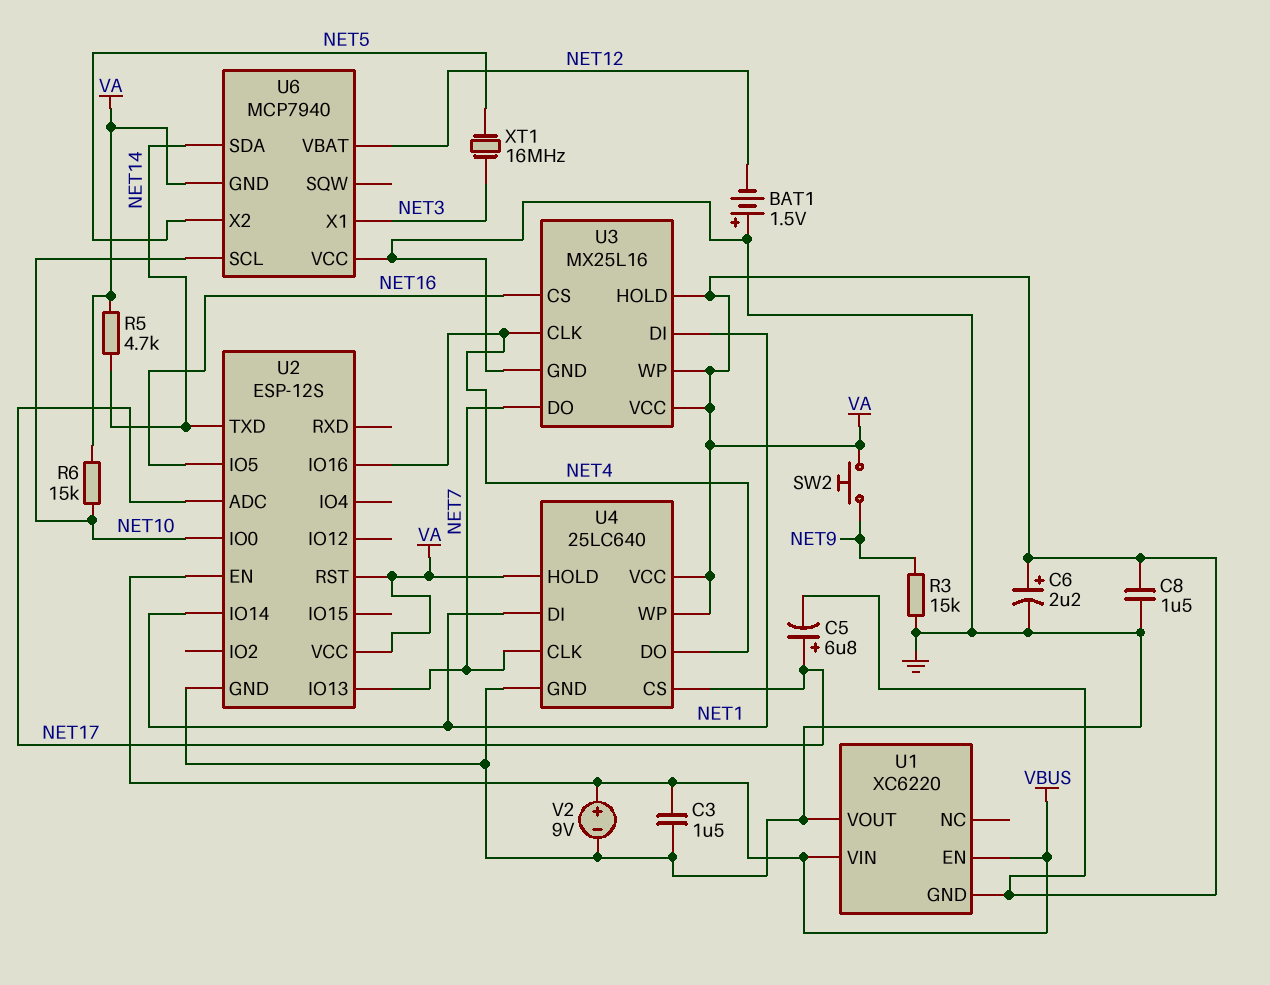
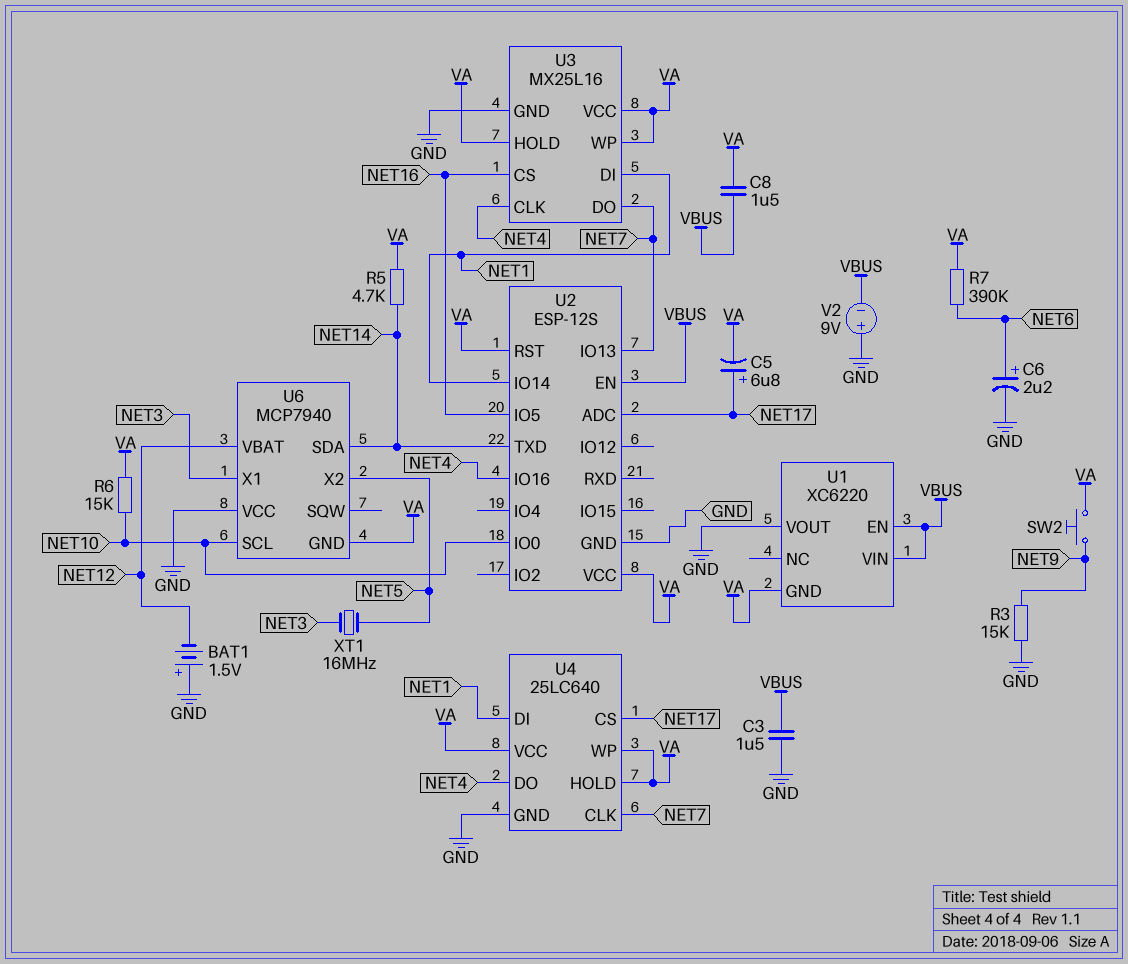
C6: 2.2uF (plus VA, minus GND) -> 2.2uF (plus NET6, minus GND)
C8: 1.5uF (GND, VA) -> 1.5uF (VA, VBUS)
R7: none -> 390k (NET6, VA)
V2: 9V (plus VBUS, minus GND) -> 9V (plus GND, minus VBUS)

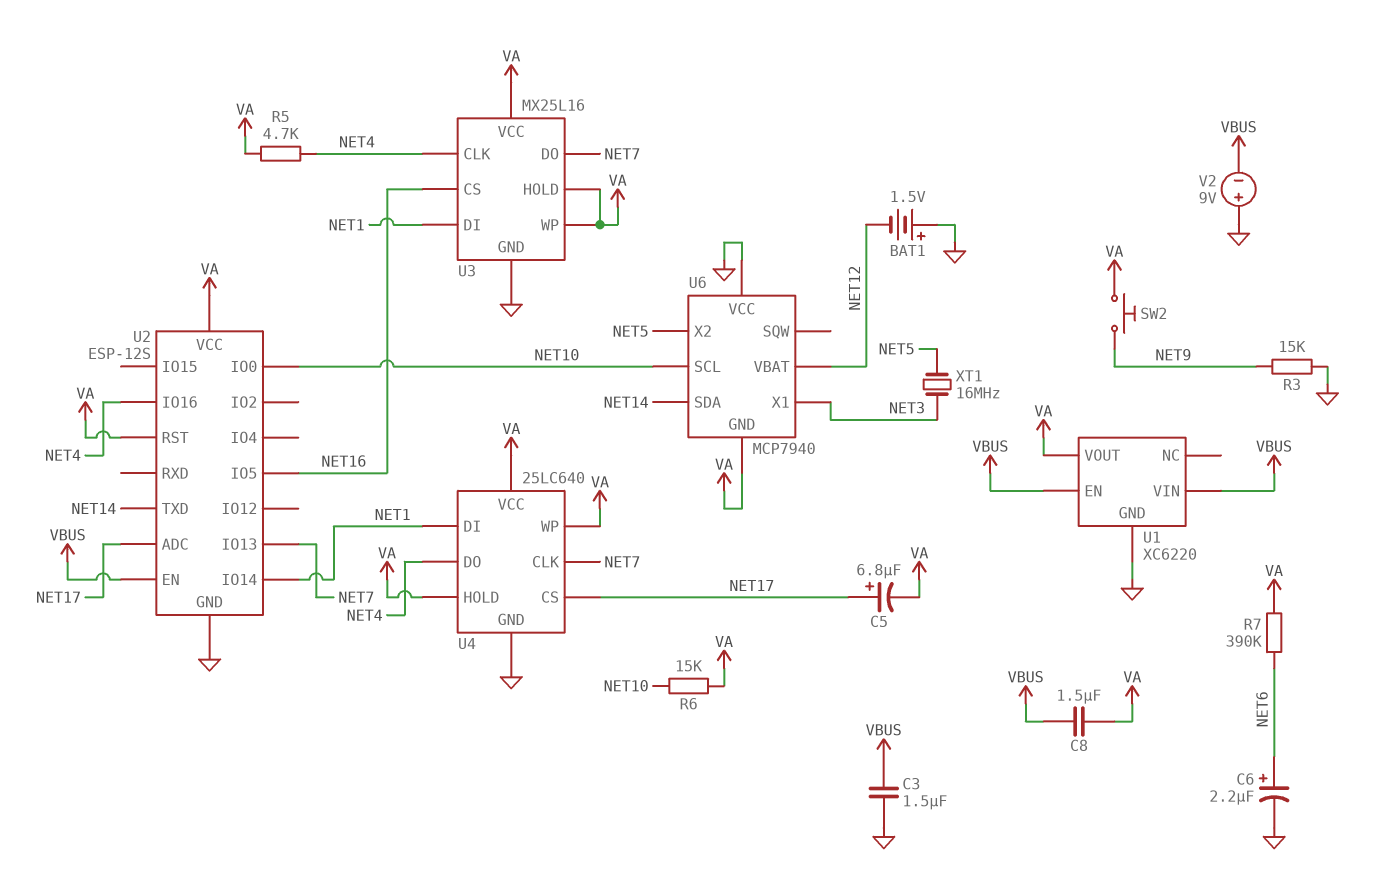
R5: 4.7k (NET14, VA) -> 4.7k (NET4, VA)
U1 pin GND: VA -> GND
U1 pin VOUT: GND -> VA

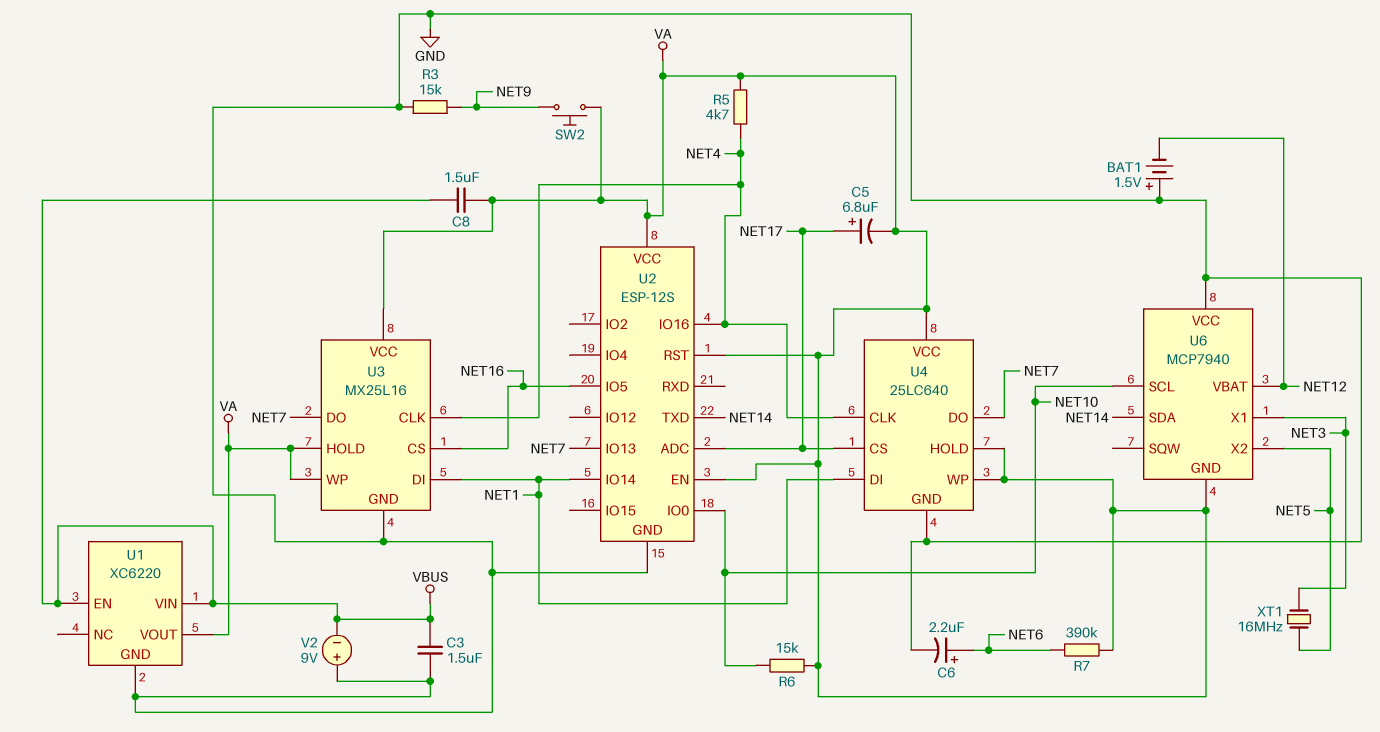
U2 pin EN: VBUS -> VA
U4 pin CLK: NET7 -> NET4
U4 pin DO: NET4 -> NET7

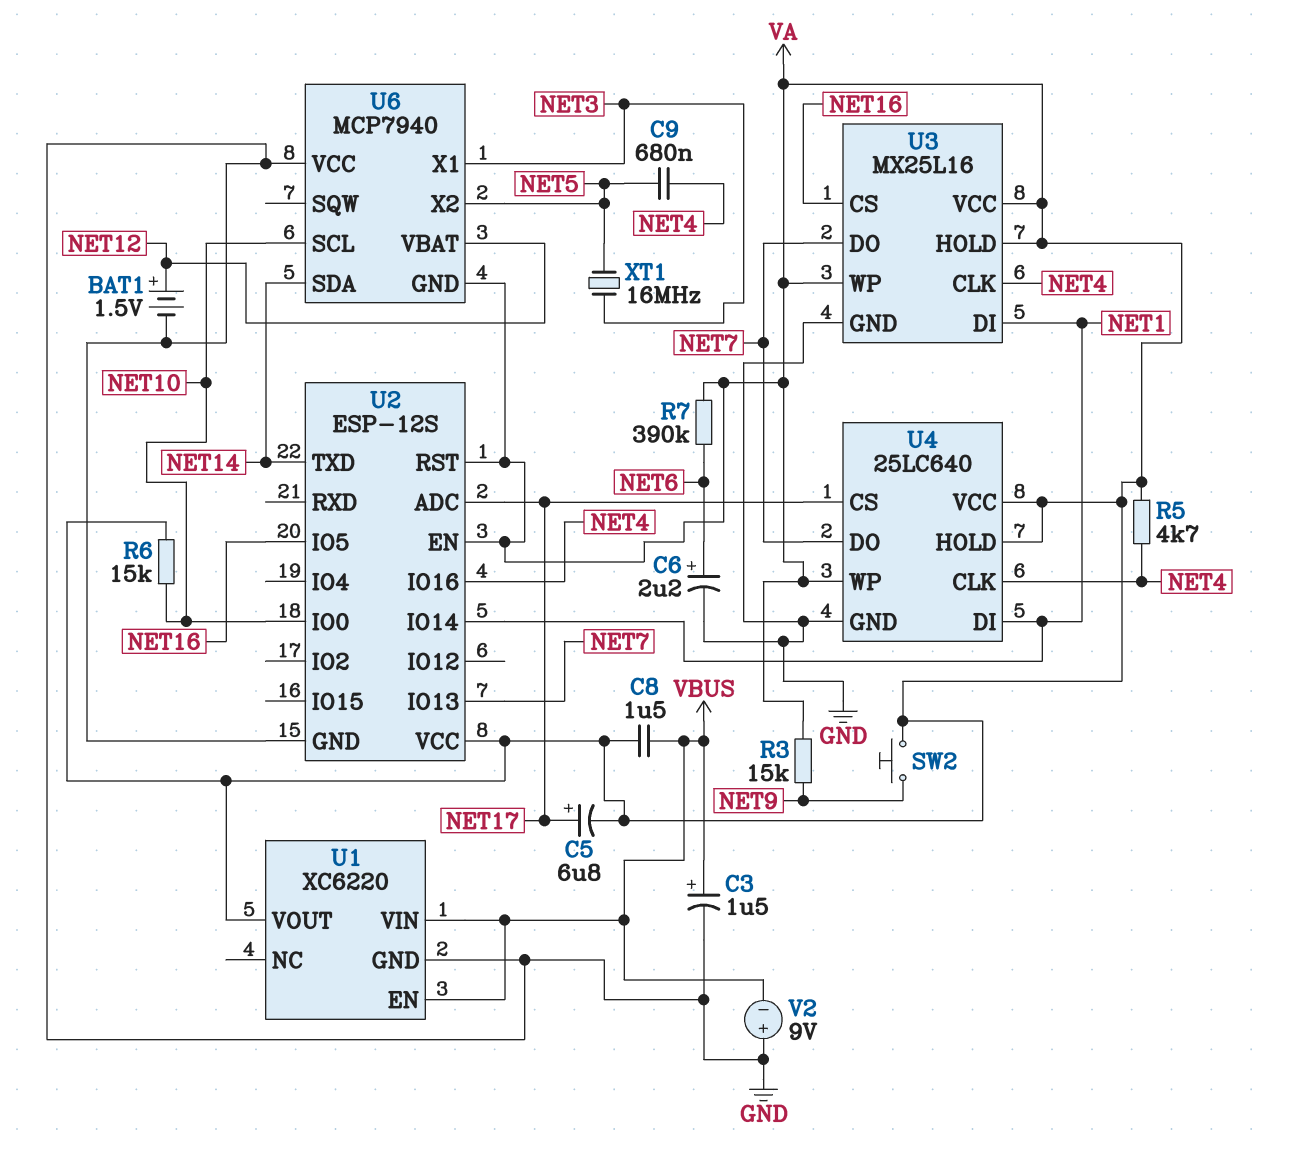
BAT1: 1.5V (plus GND, minus NET12) -> 1.5V (plus NET12, minus GND)
C3: 1.5uF (GND, VBUS) -> 1.5uF (plus VBUS, minus GND)
C9: none -> 680nF (NET4, NET5)
R3: 15k (GND, NET9) -> 15k (NET9, VA)

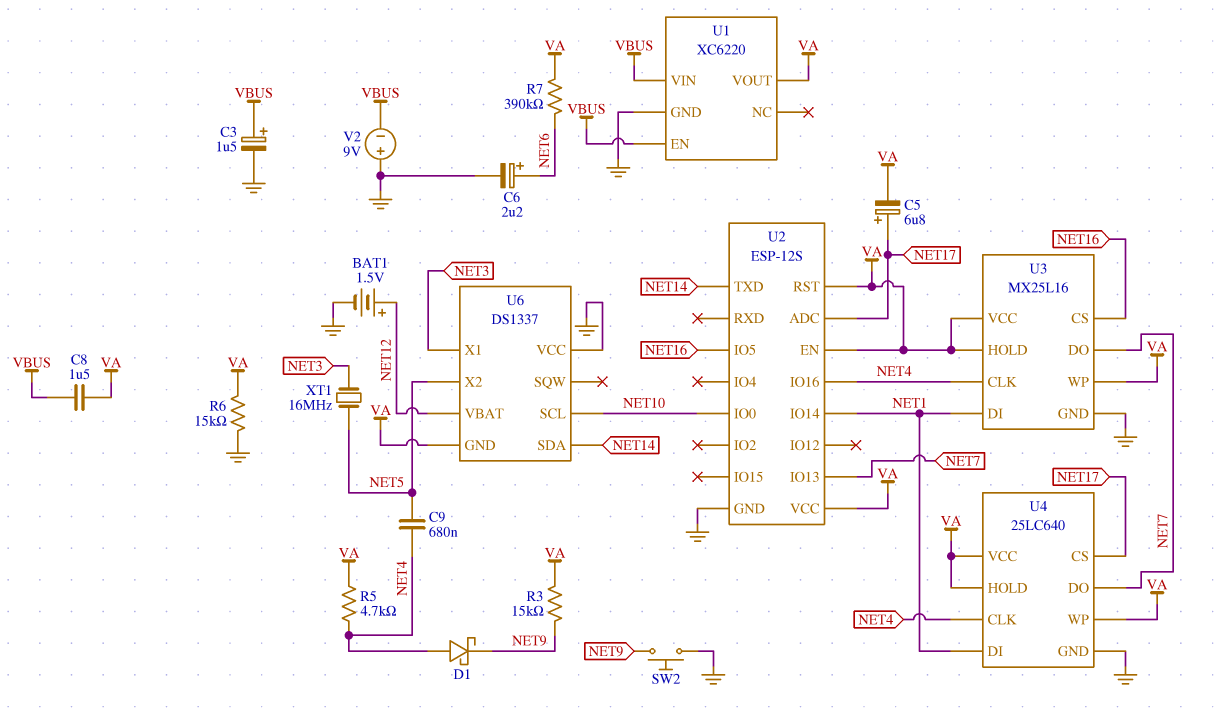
D1: none -> schottky (A NET4, K NET9)
R6: 15k (NET10, VA) -> 15k (GND, VA)
SW2: button (NET9, VA) -> button (GND, NET9)
U6: MCP7940 -> DS1337

